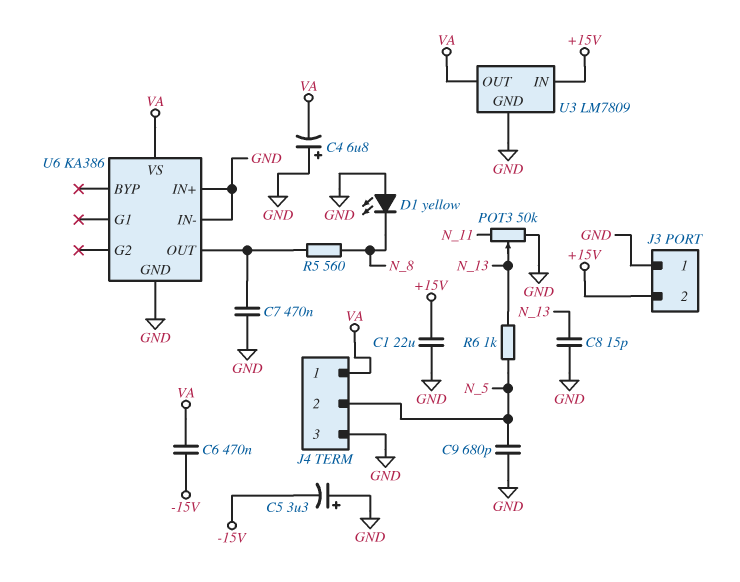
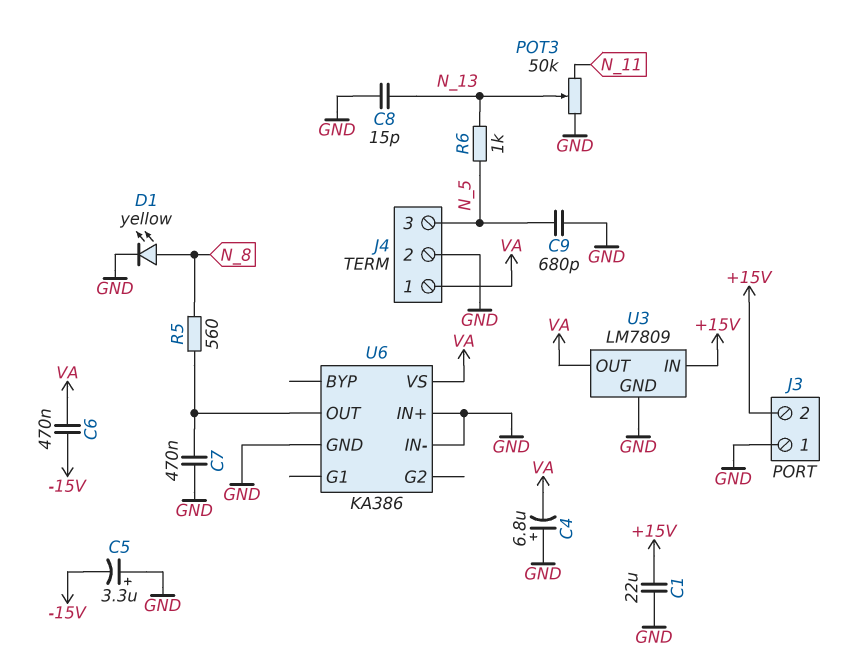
D1: LED yellow (A GND, K N_8) -> LED yellow (A N_8, K GND)
J4 pin 2: N_5 -> GND
J4 pin 3: GND -> N_5

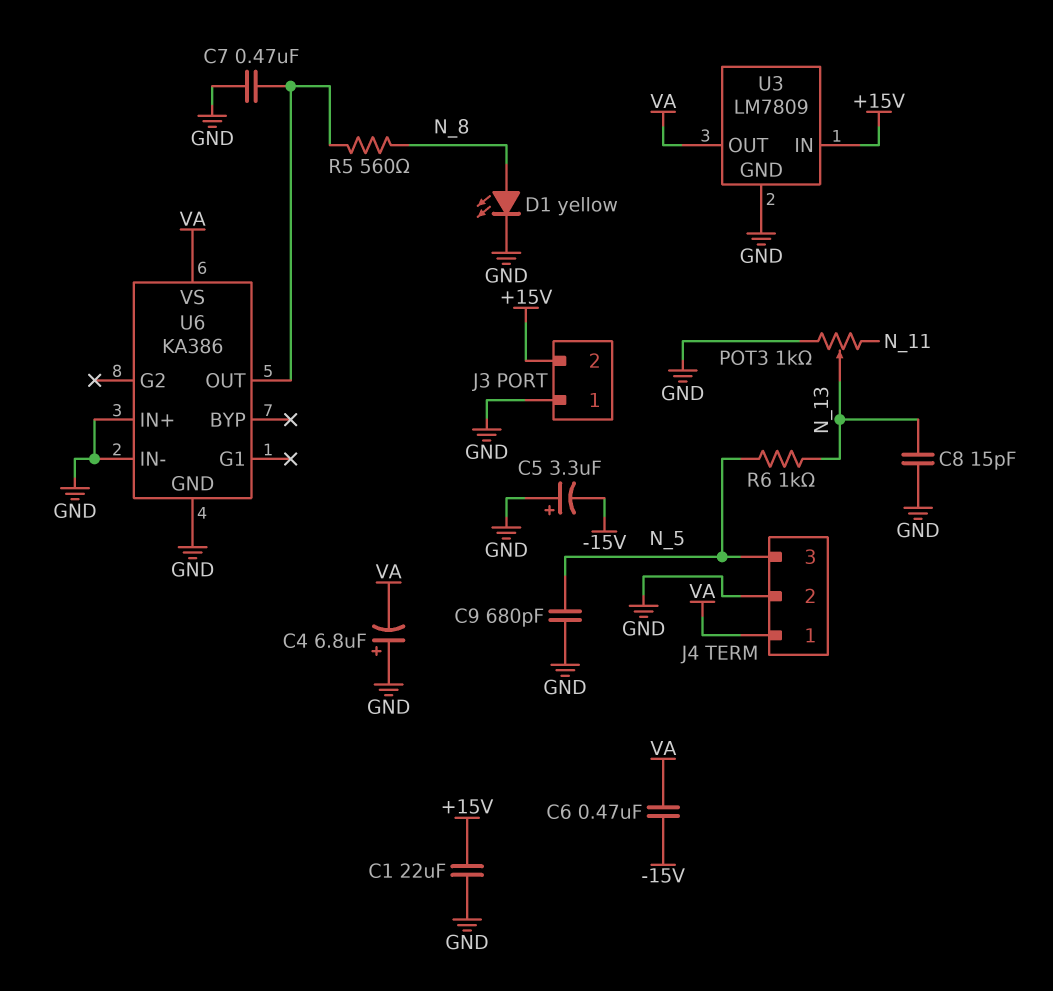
POT3: 50k (GND, N_11, wiper N_13) -> 1k (GND, N_11, wiper N_13)

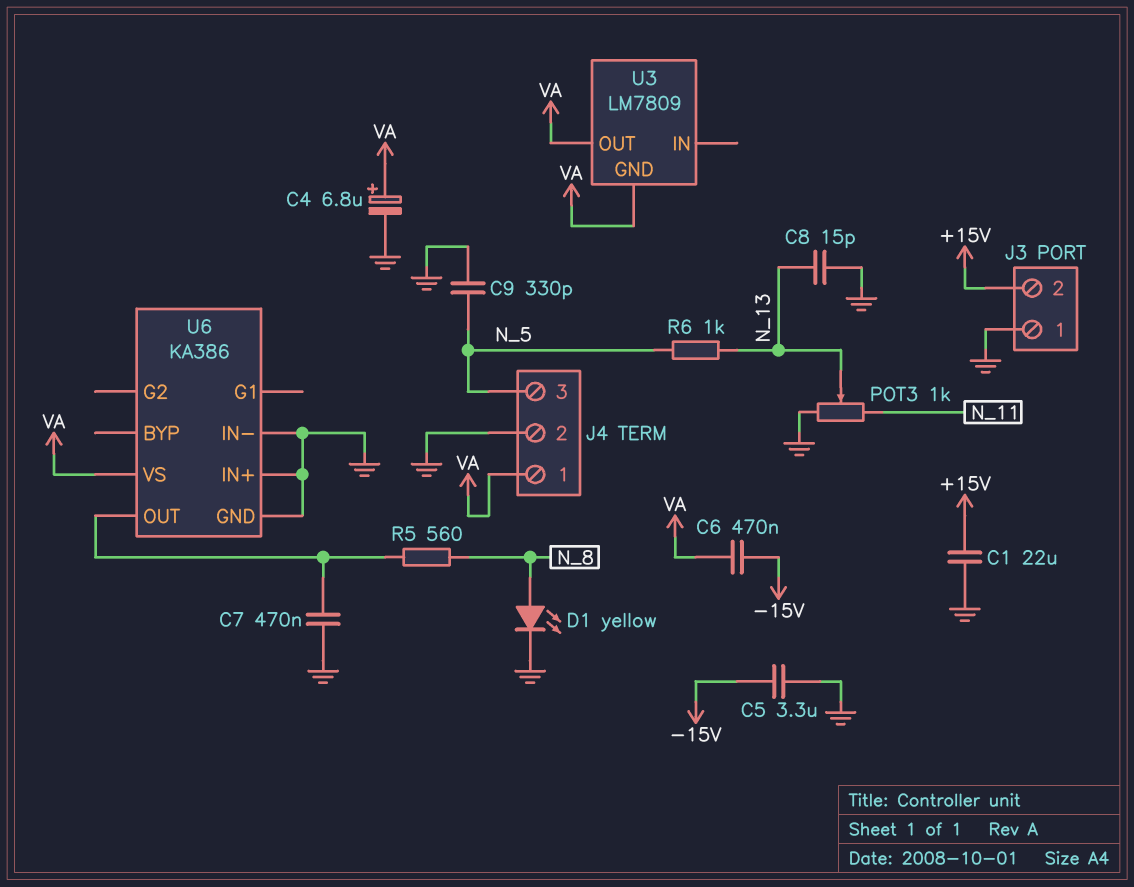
C4: 6.8uF (plus GND, minus VA) -> 6.8uF (plus VA, minus GND)
C5: 3.3uF (plus GND, minus -15V) -> 3.3uF (-15V, GND)
C9: 680pF (GND, N_5) -> 330pF (GND, N_5)
U3 pin GND: GND -> VA
U3 pin IN: +15V -> none

